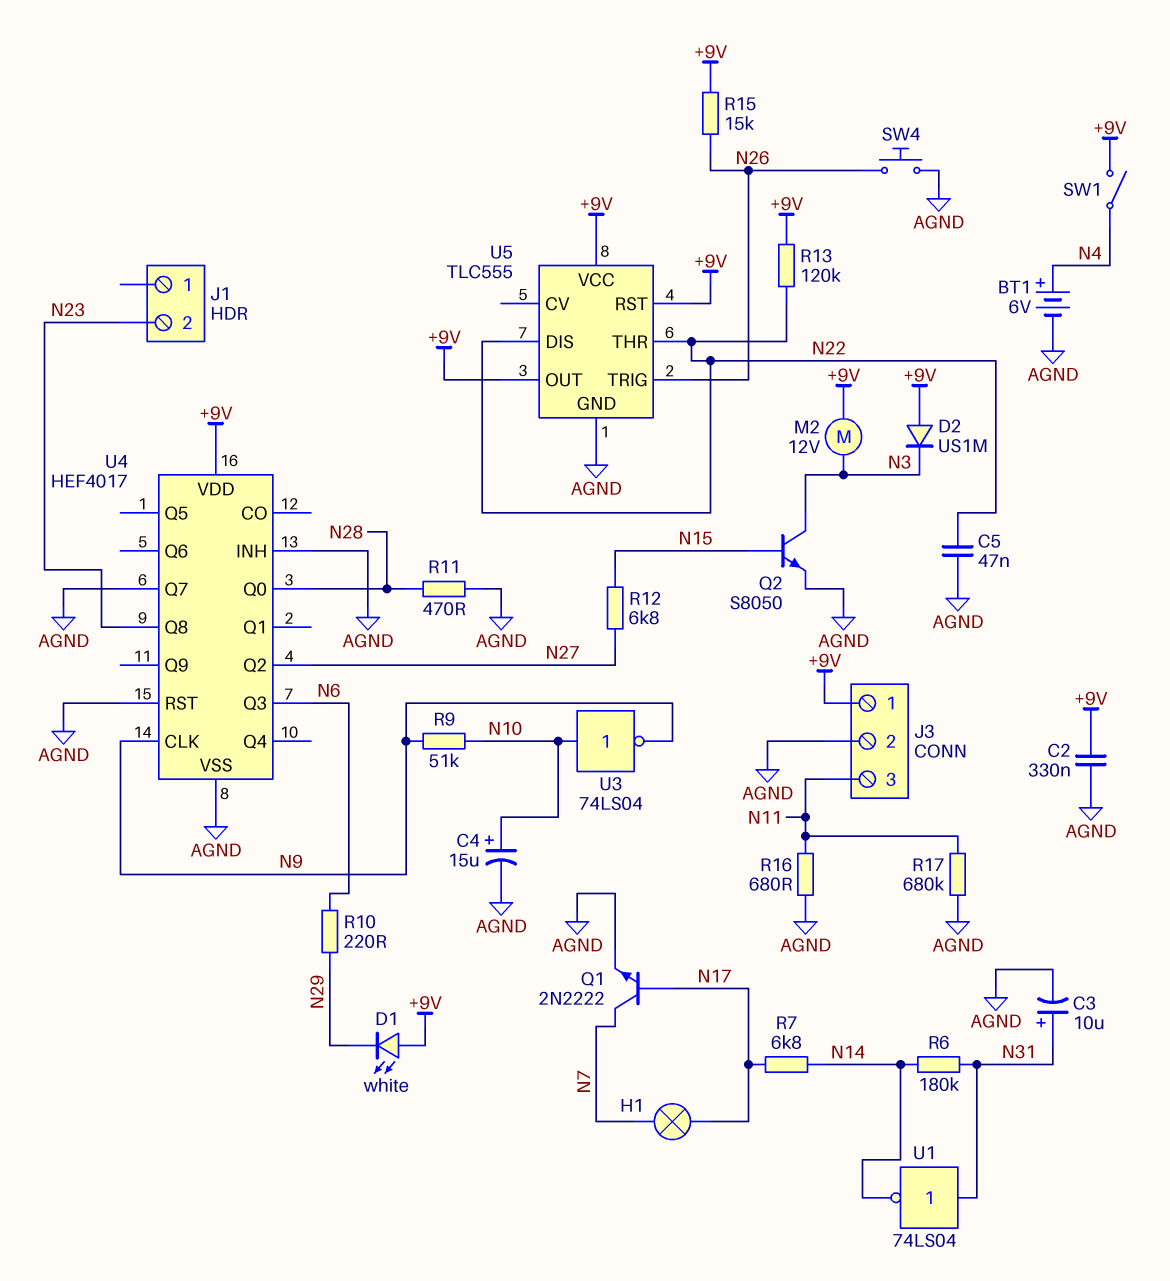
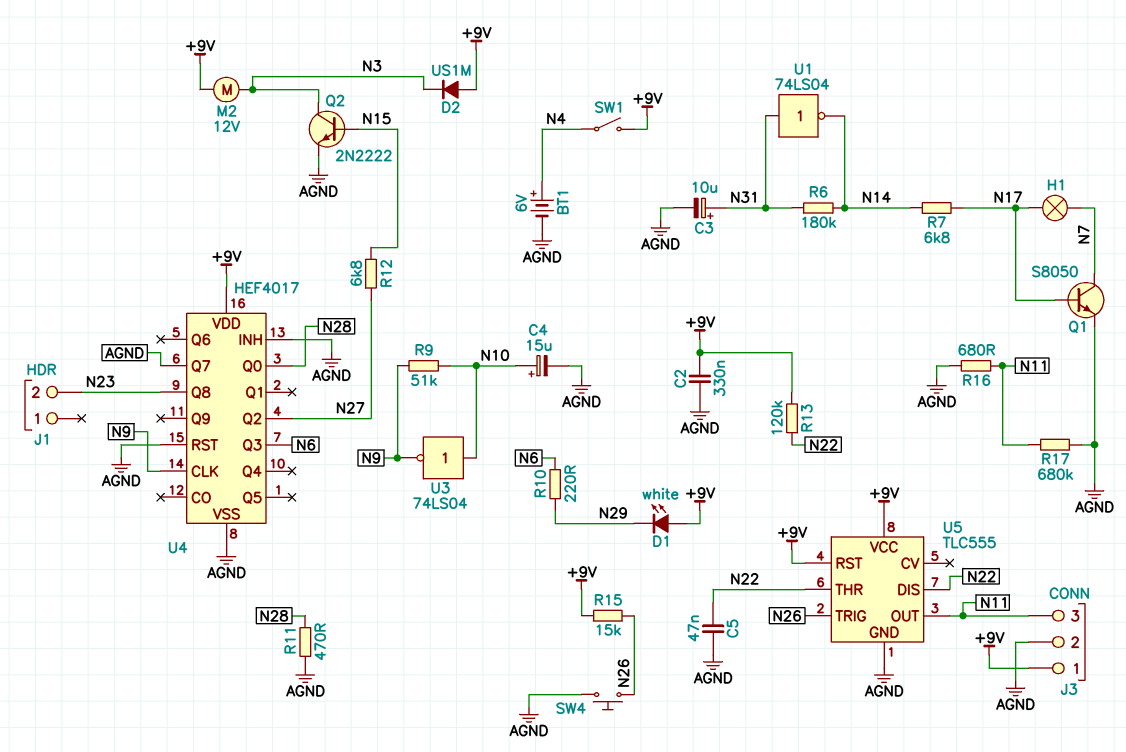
Q1: NPN 2N2222 (B N17, C N7, E AGND) -> NPN S8050 (B N17, C N7, E AGND)
Q2: NPN S8050 (B N15, C N3, E AGND) -> NPN 2N2222 (B N15, C N3, E AGND)
U5 pin OUT: +9V -> N11

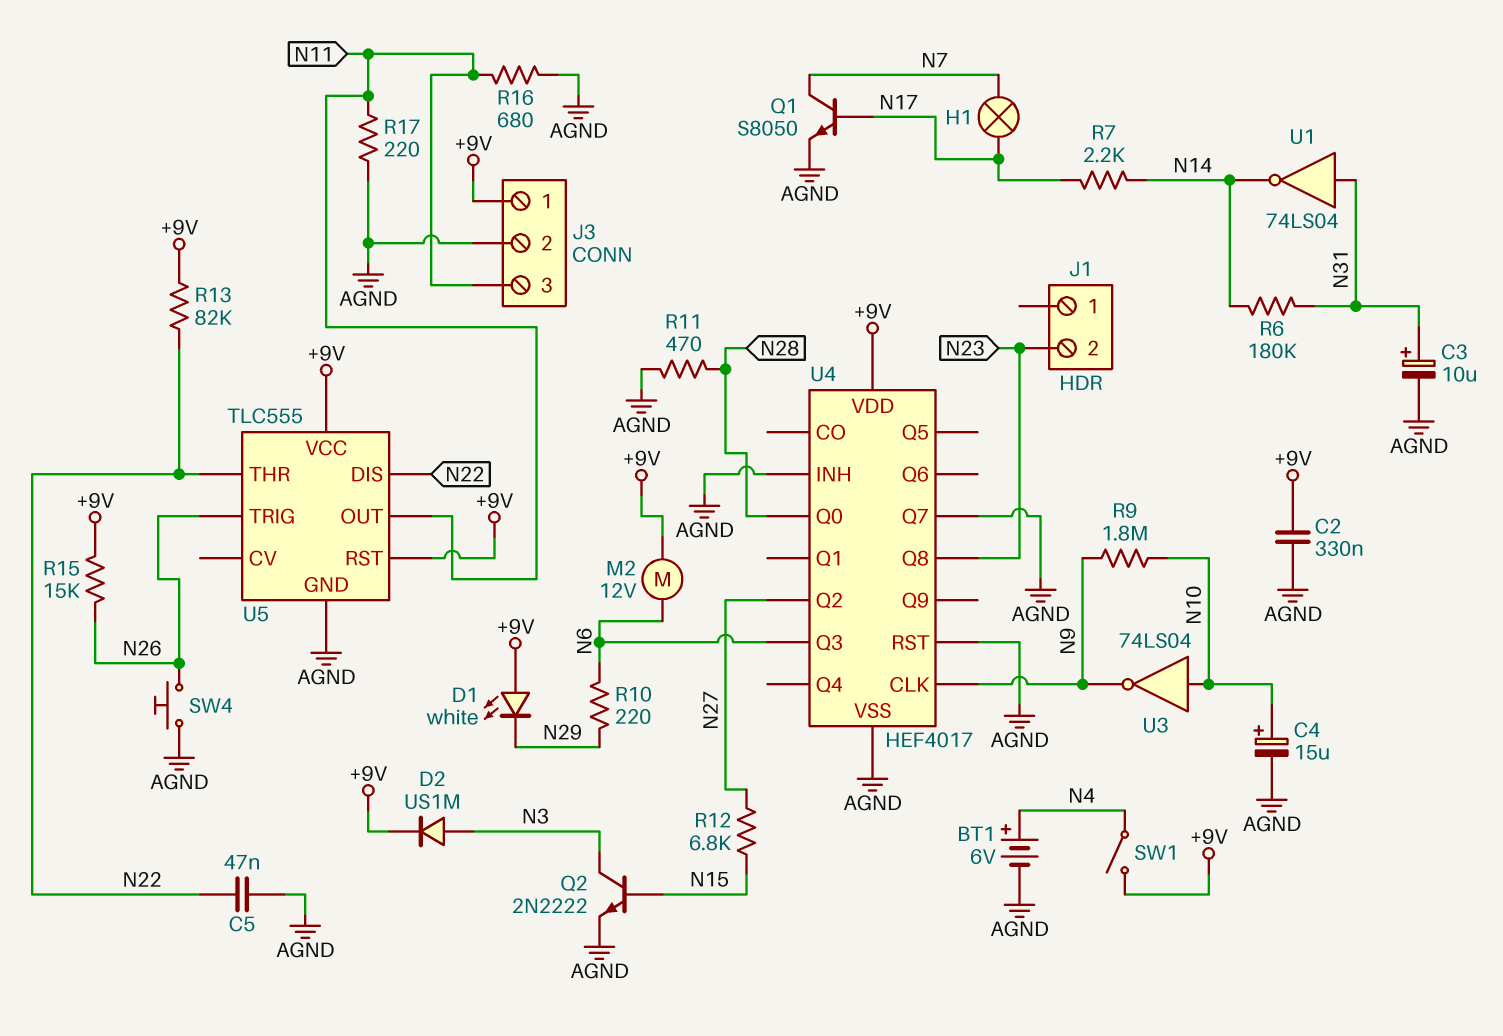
D2: diode US1M (A +9V, K N3) -> diode US1M (A N3, K +9V)
M2: motor 12V (+9V, N3) -> motor 12V (+9V, N6)
R7: 6.8k (N14, N17) -> 2.2k (N14, N17)
R9: 51k (N9, N10) -> 1.8M (N9, N10)
R13: 120k (+9V, N22) -> 82k (+9V, N22)
R17: 680k (AGND, N11) -> 220 (AGND, N11)

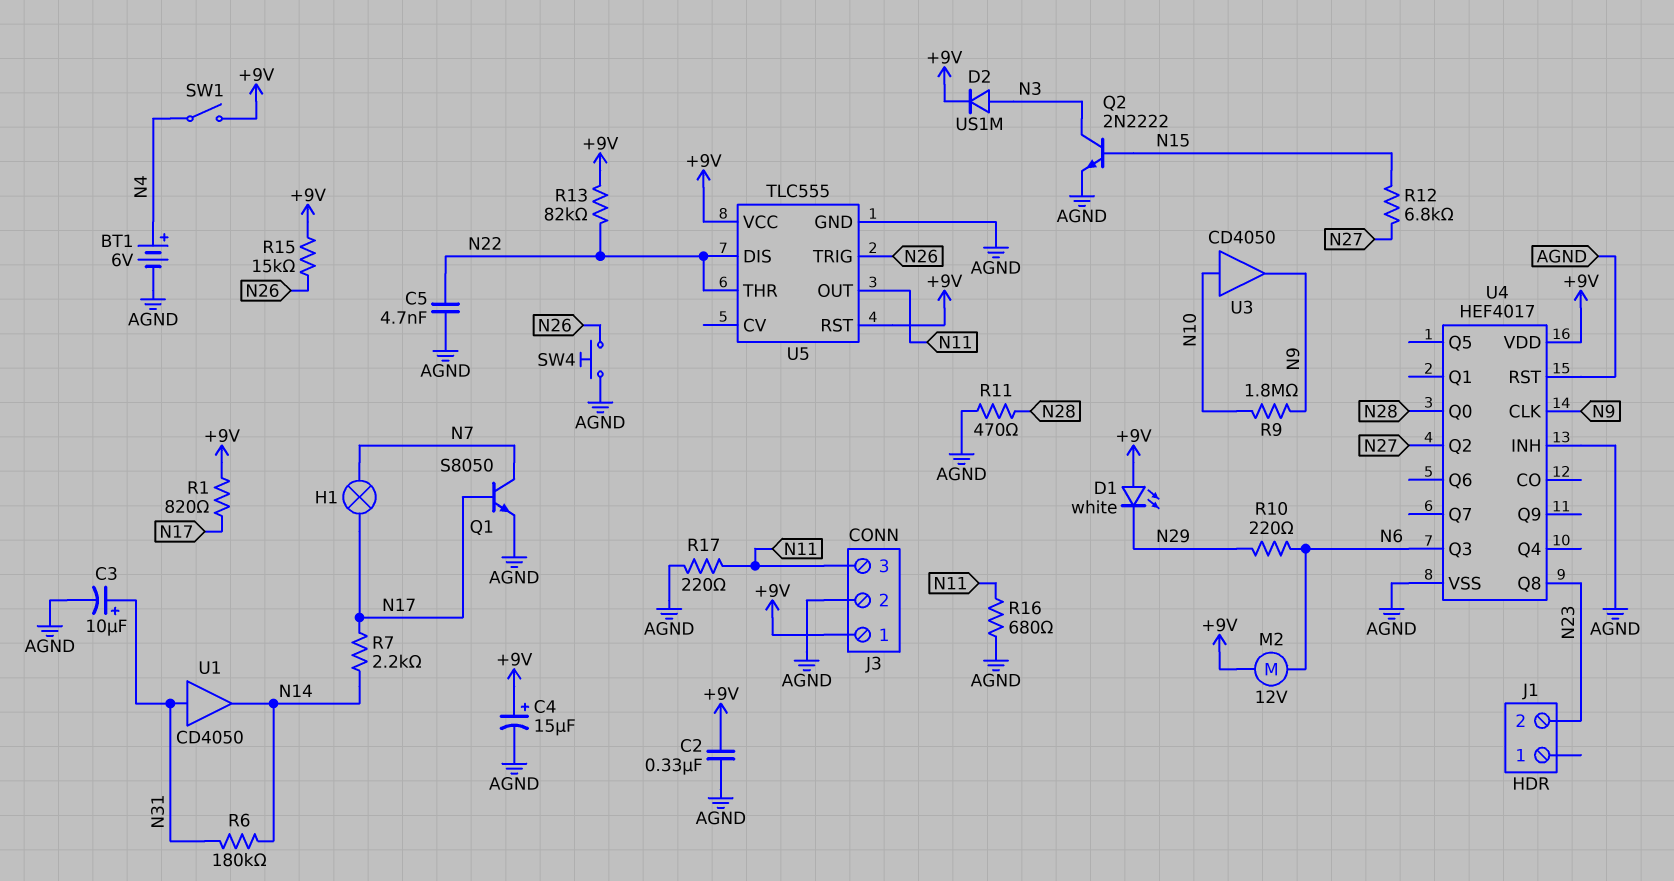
C4: 15uF (plus N10, minus AGND) -> 15uF (plus +9V, minus AGND)
C5: 47nF (AGND, N22) -> 4.7nF (AGND, N22)
R1: none -> 820 (+9V, N17)
U1: NOT 74LS04 (in N31, out N14) -> buffer CD4050 (in N31, out N14)
U3: NOT 74LS04 (in N10, out N9) -> buffer CD4050 (in N10, out N9)
U4 pin Q7: AGND -> none

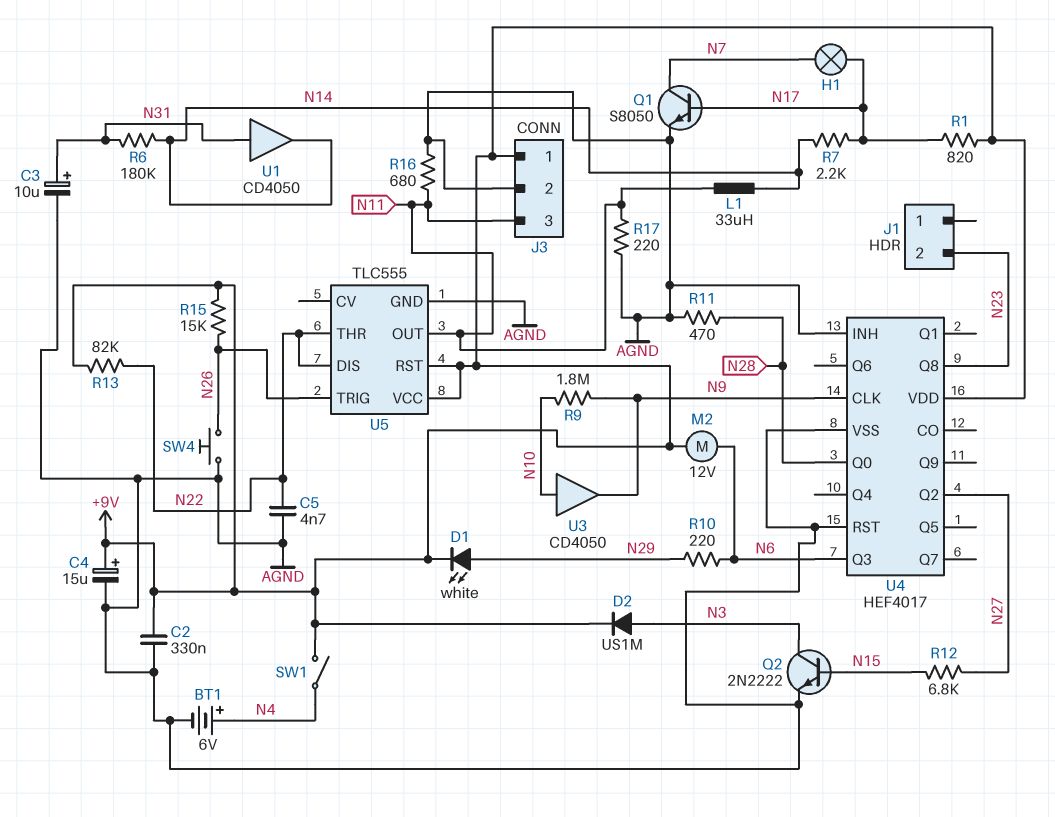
D1: LED white (A +9V, K N29) -> LED white (A N29, K +9V)
L1: none -> 33uH (N11, N14)

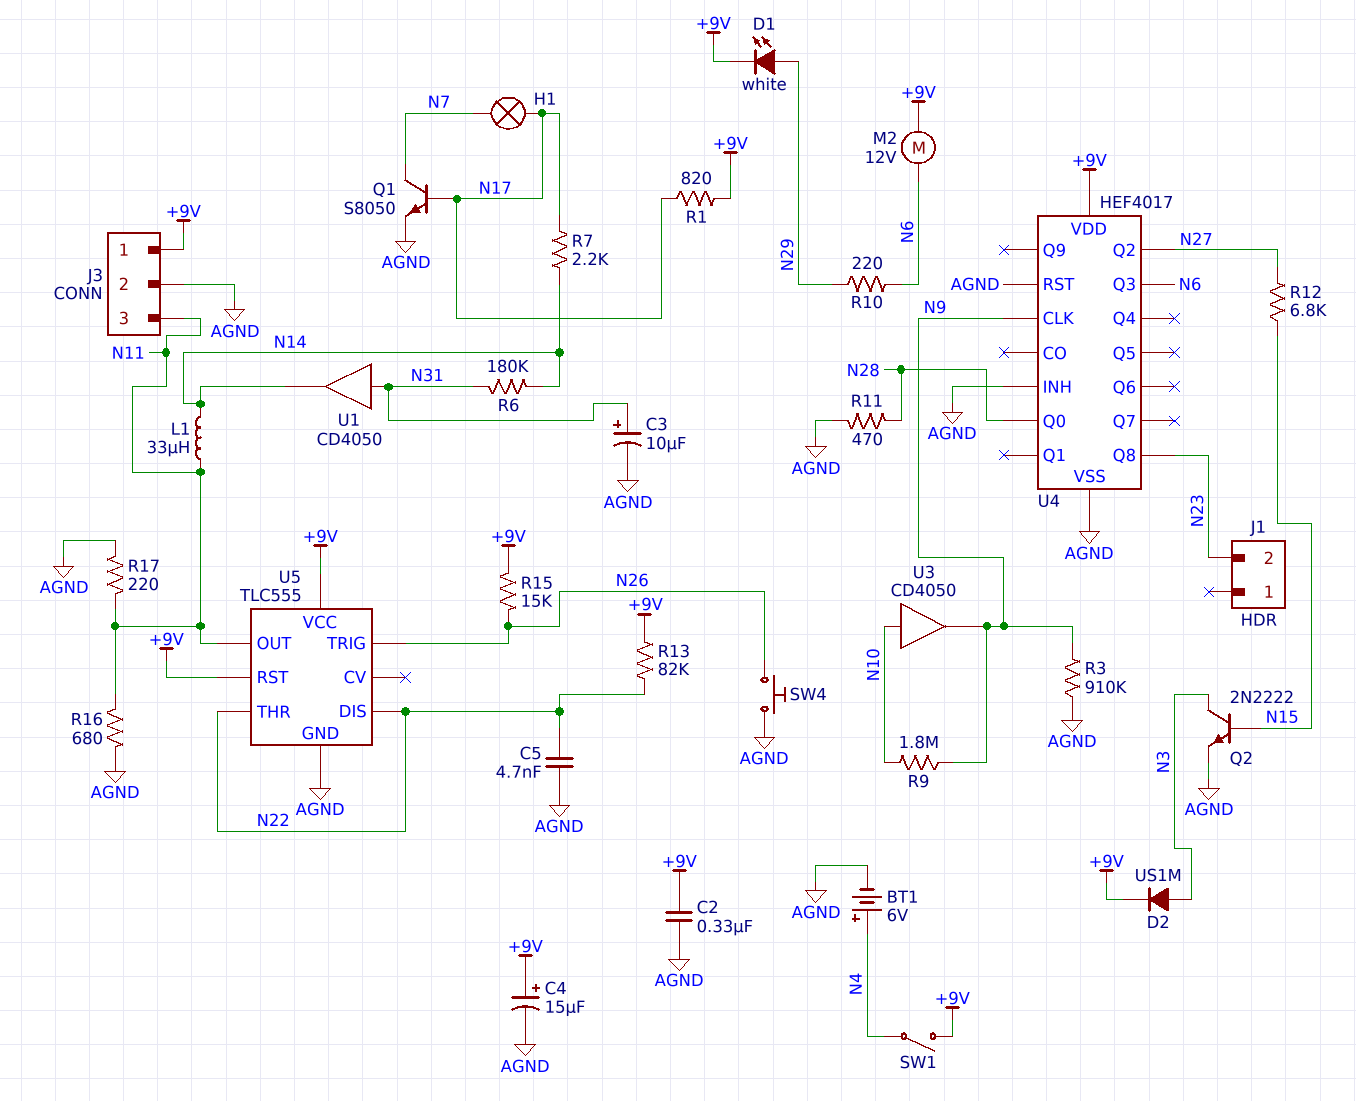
R3: none -> 910k (AGND, N9)

